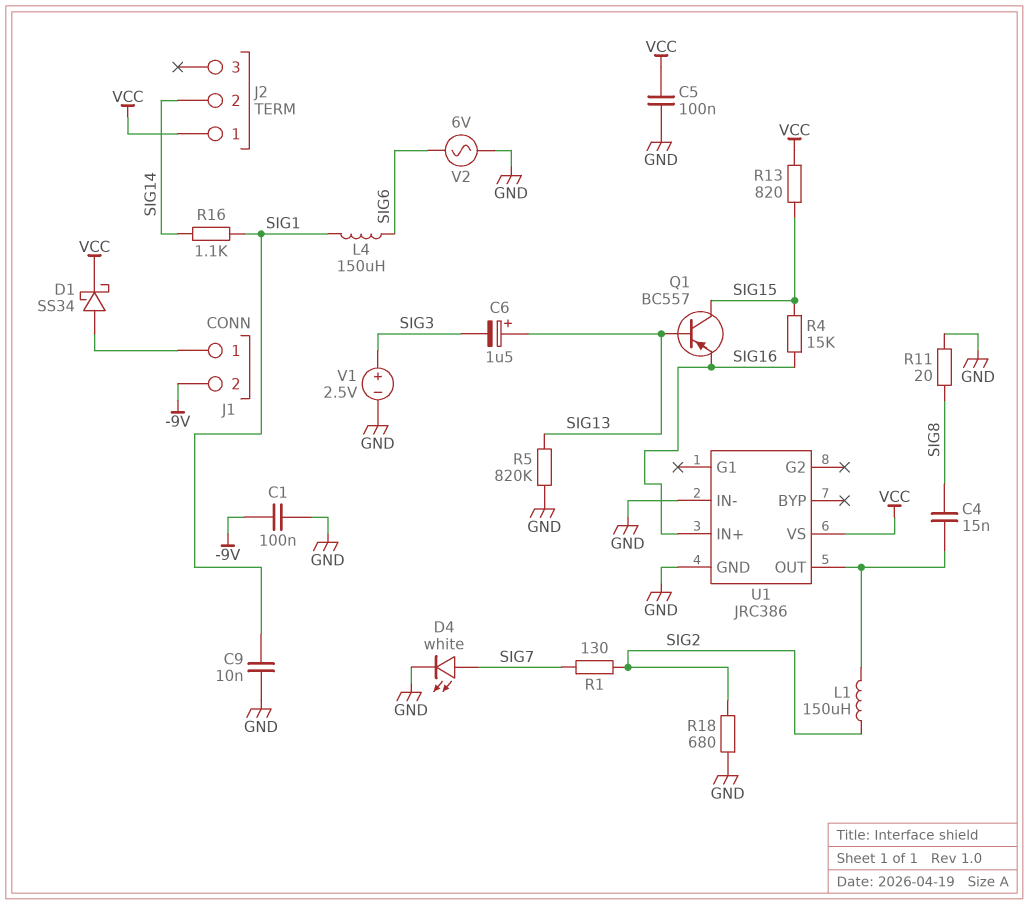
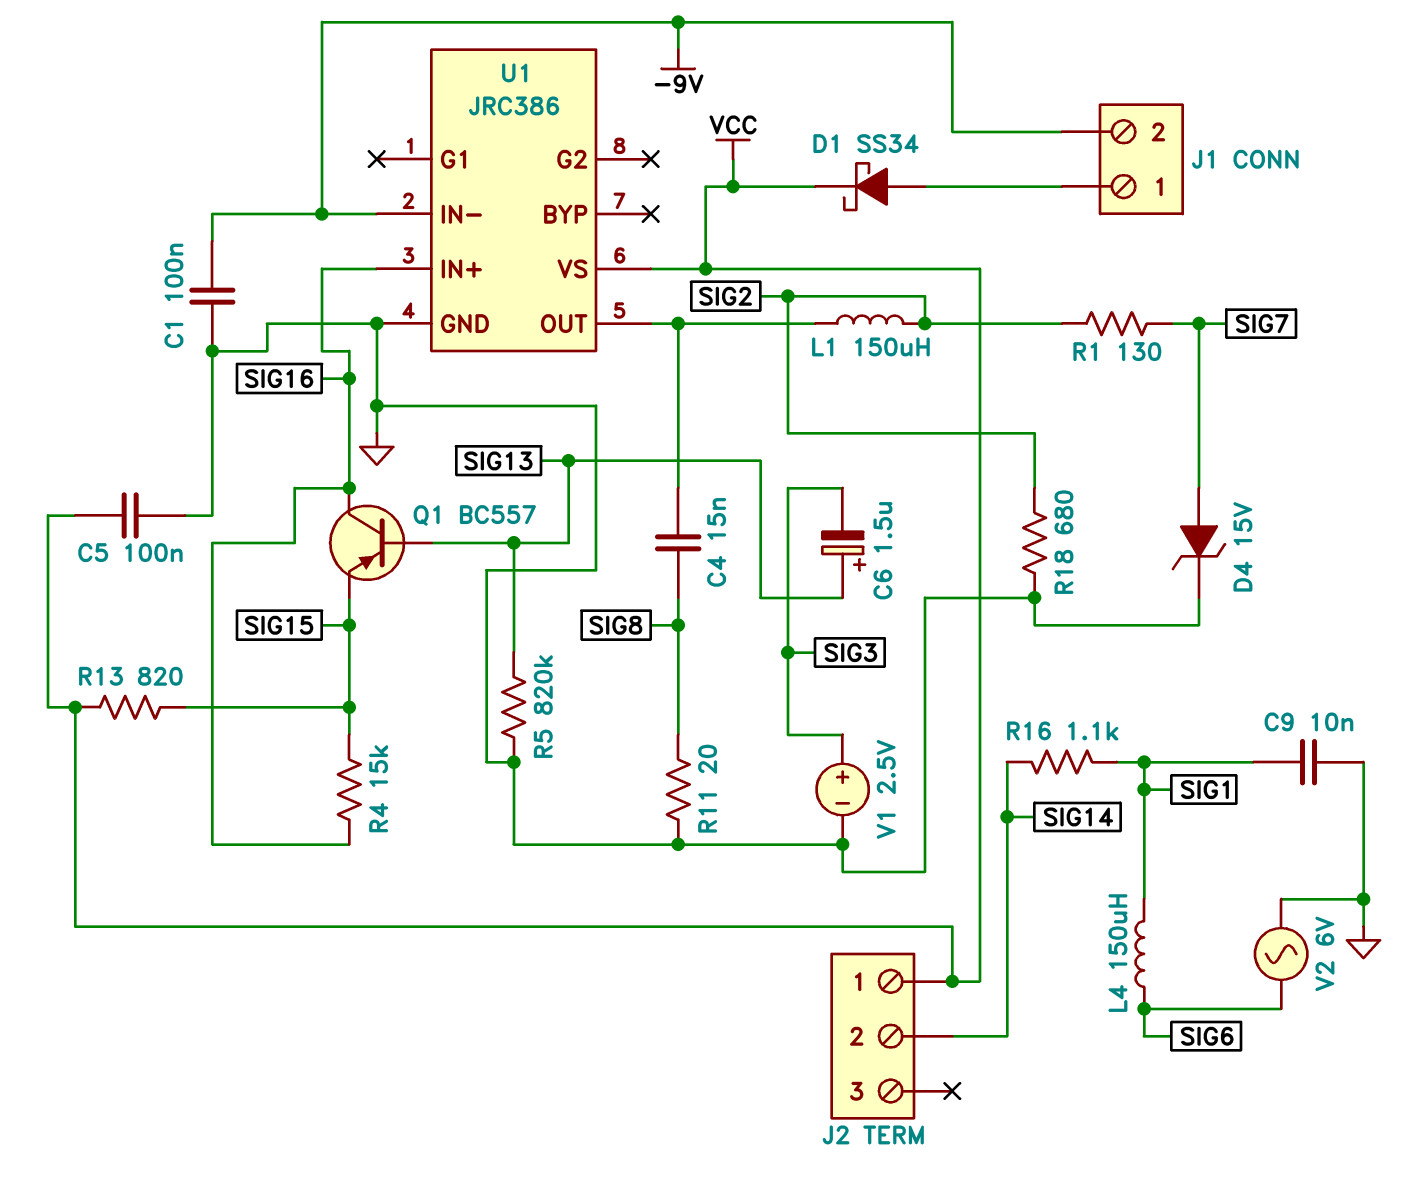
D4: LED white (A SIG7, K GND) -> zener 15V (A SIG7, K GND)
Q1: PNP BC557 (B SIG13, C SIG15, E SIG16) -> PNP BC557 (B SIG13, C SIG16, E SIG15)
U1 pin IN-: GND -> -9V

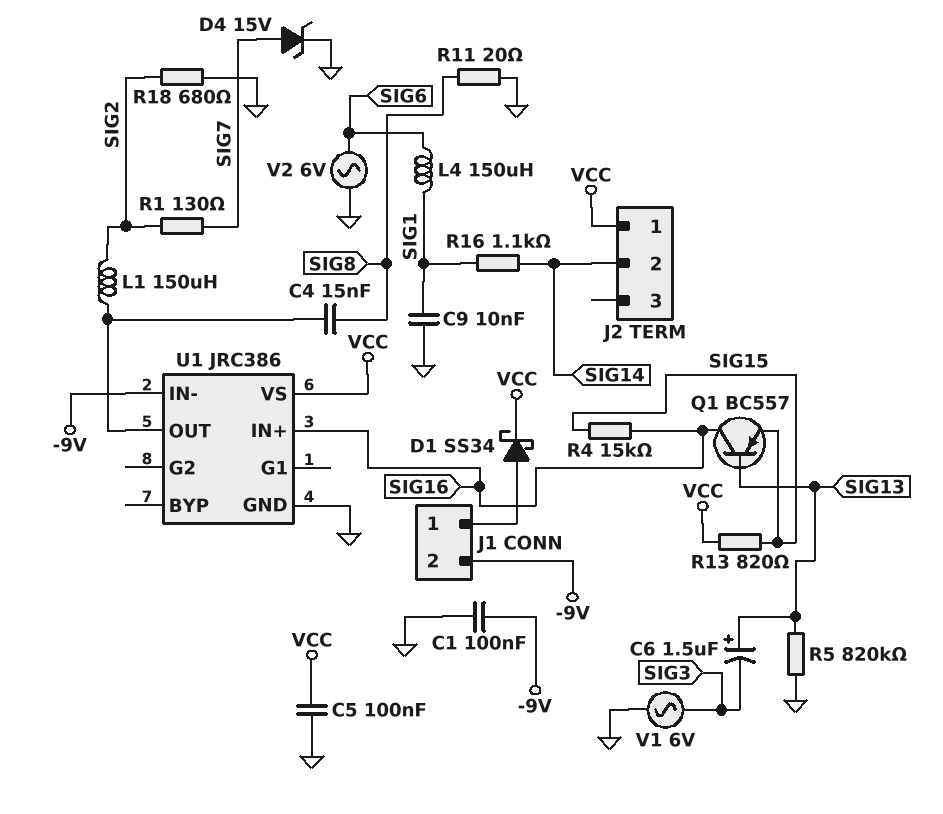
V1: 2.5V (plus SIG3, minus GND) -> AC 6V (GND, SIG3)

